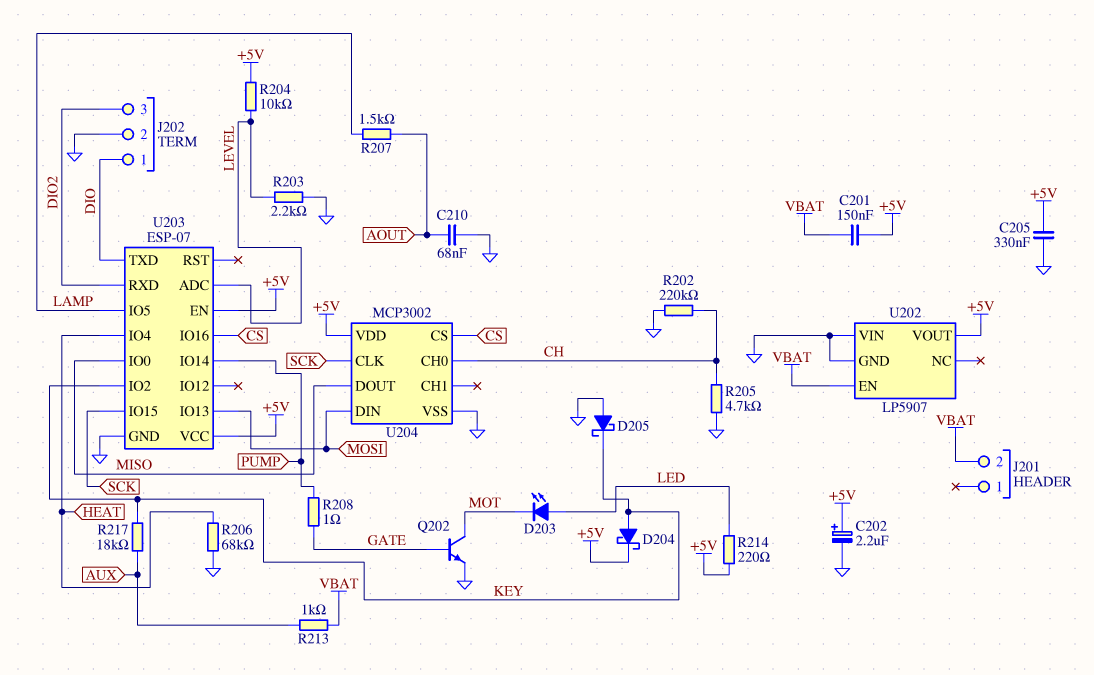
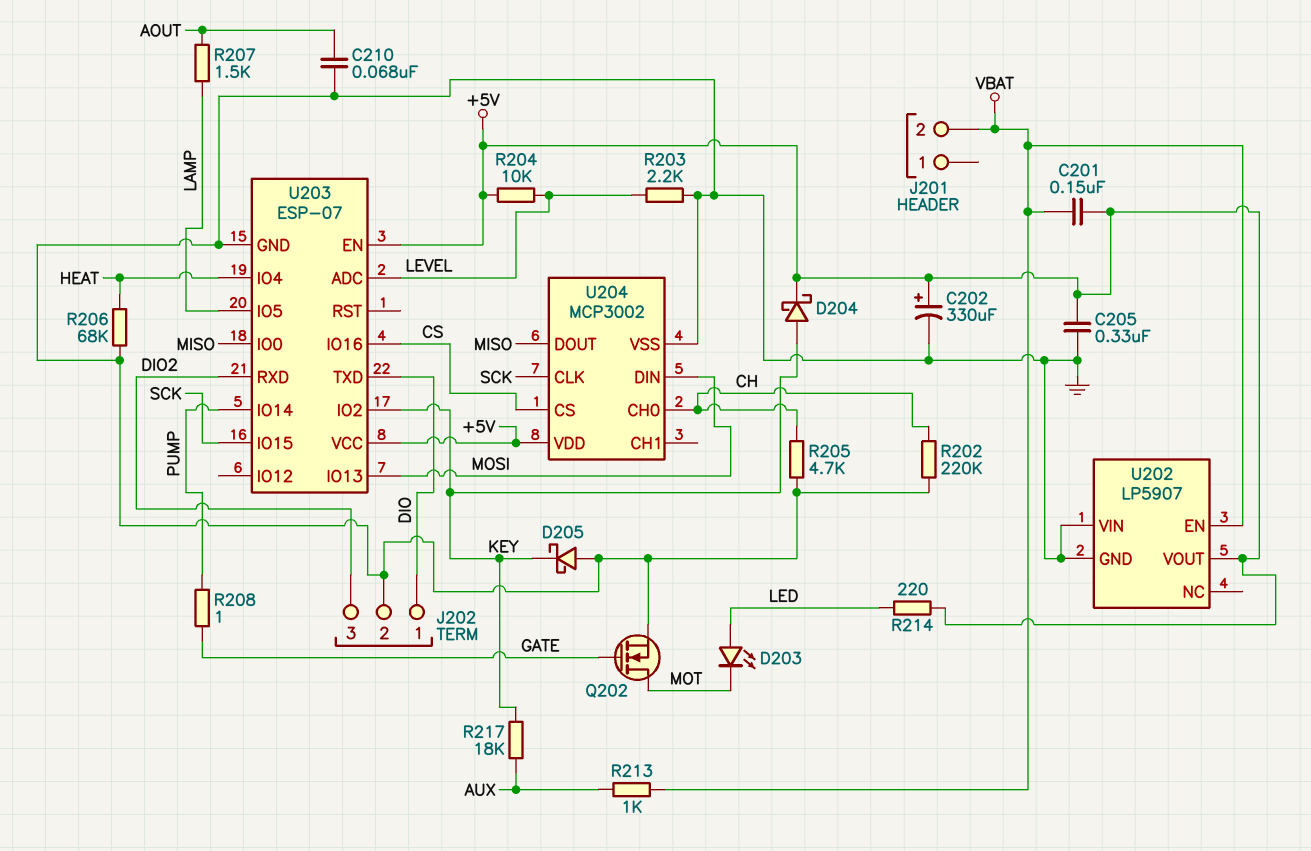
C202: 2.2uF (plus +5V, minus GND) -> 330uF (plus +5V, minus GND)
Q202: NPN (B GATE, C MOT, E GND) -> NMOS (G GATE, D MOT, S GND)

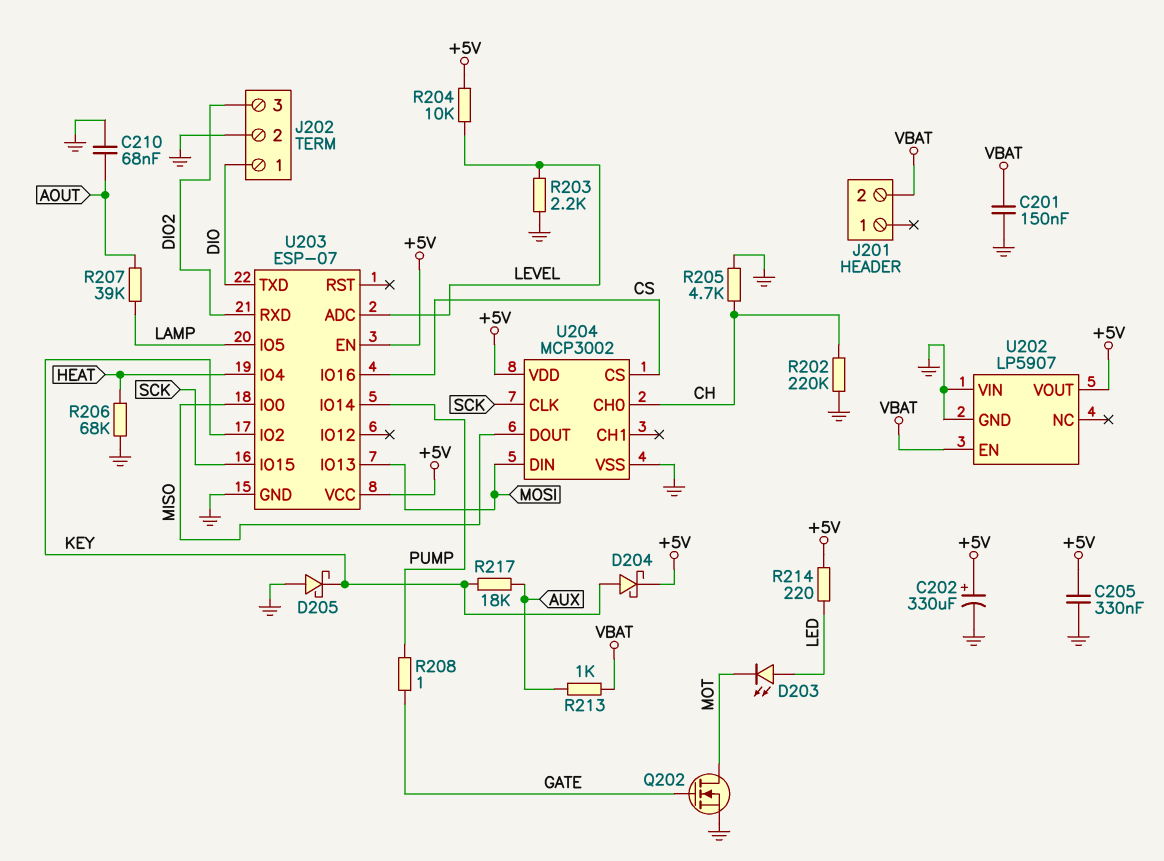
C201: 150nF (+5V, VBAT) -> 150nF (GND, VBAT)
R207: 1.5k (AOUT, LAMP) -> 39k (AOUT, LAMP)

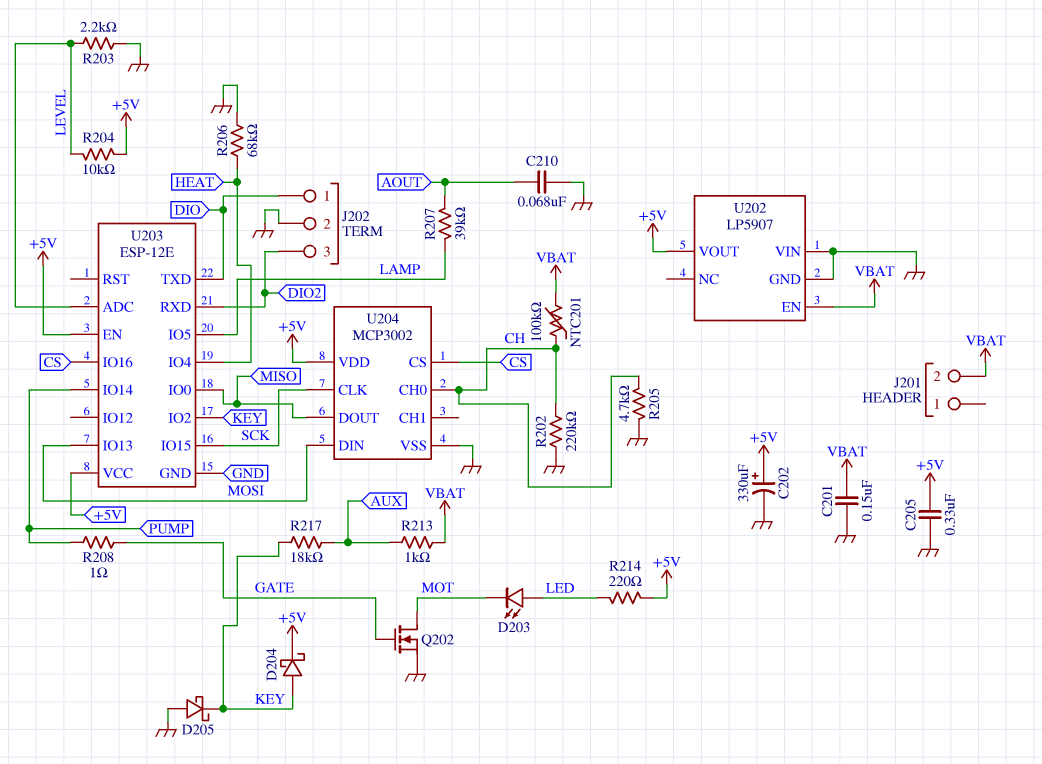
NTC201: none -> 100k (CH, VBAT)
U203: ESP-07 -> ESP-12E

